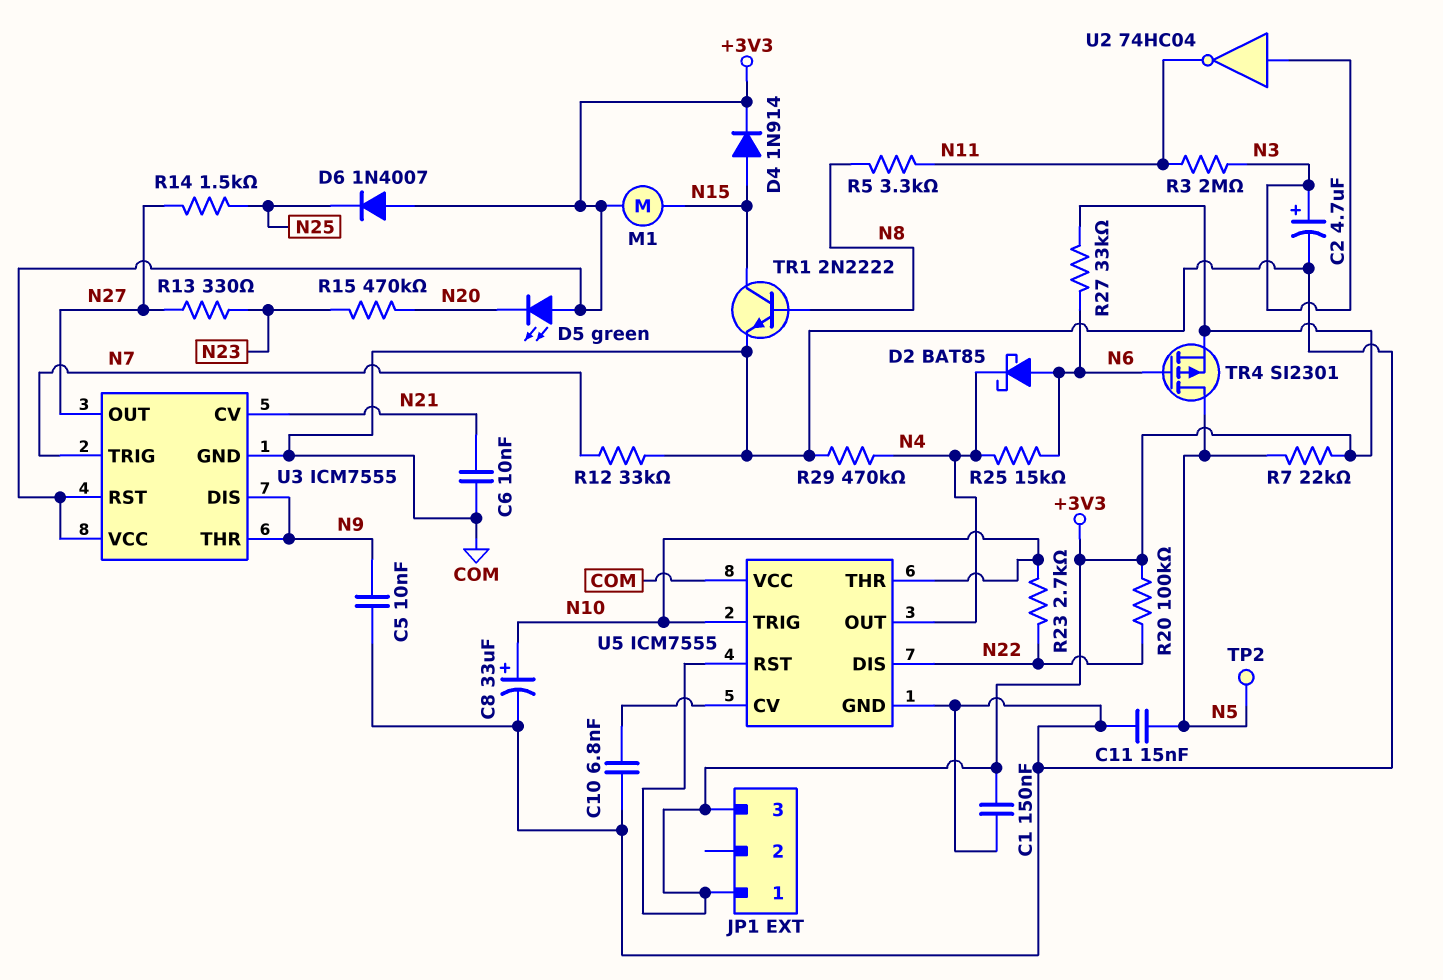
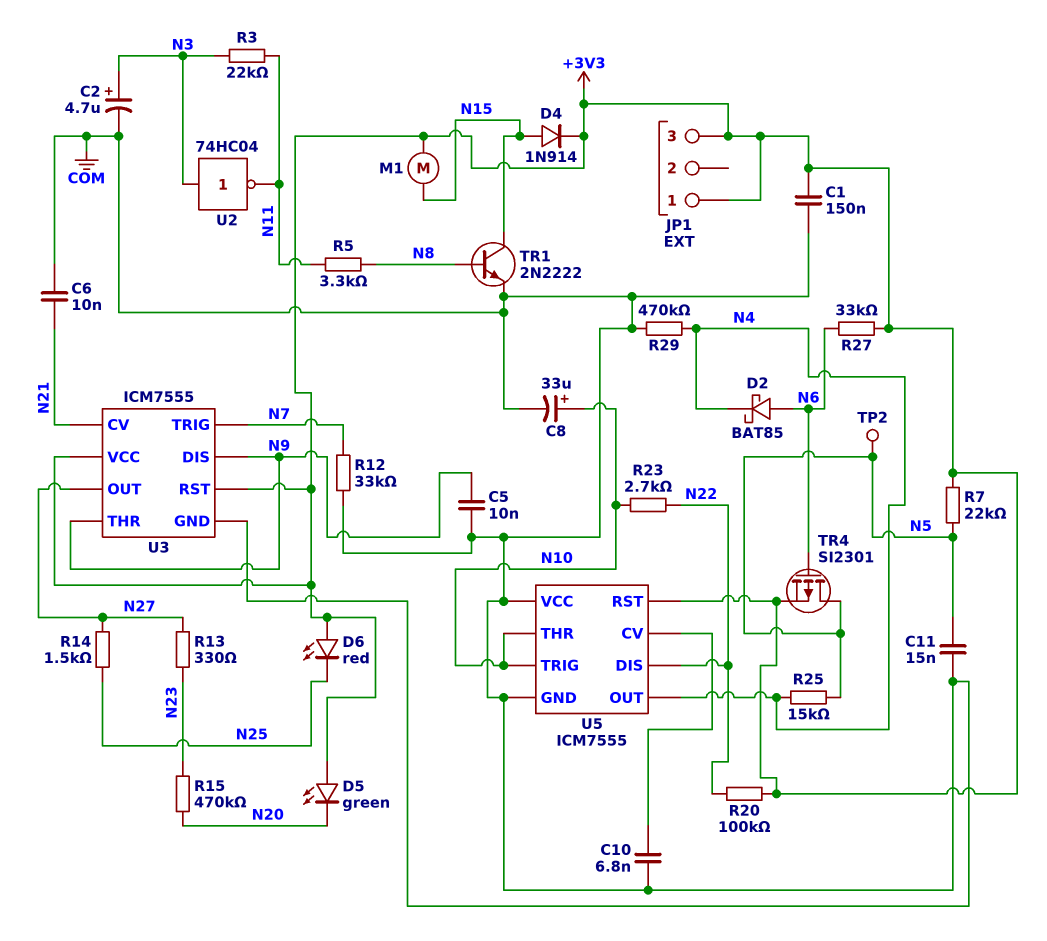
D6: diode 1N4007 (A +3V3, K N25) -> LED red (A +3V3, K N25)
R3: 2M (N3, N11) -> 22k (N3, N11)
R25: 15k (N4, N6) -> 15k (N4, N5)

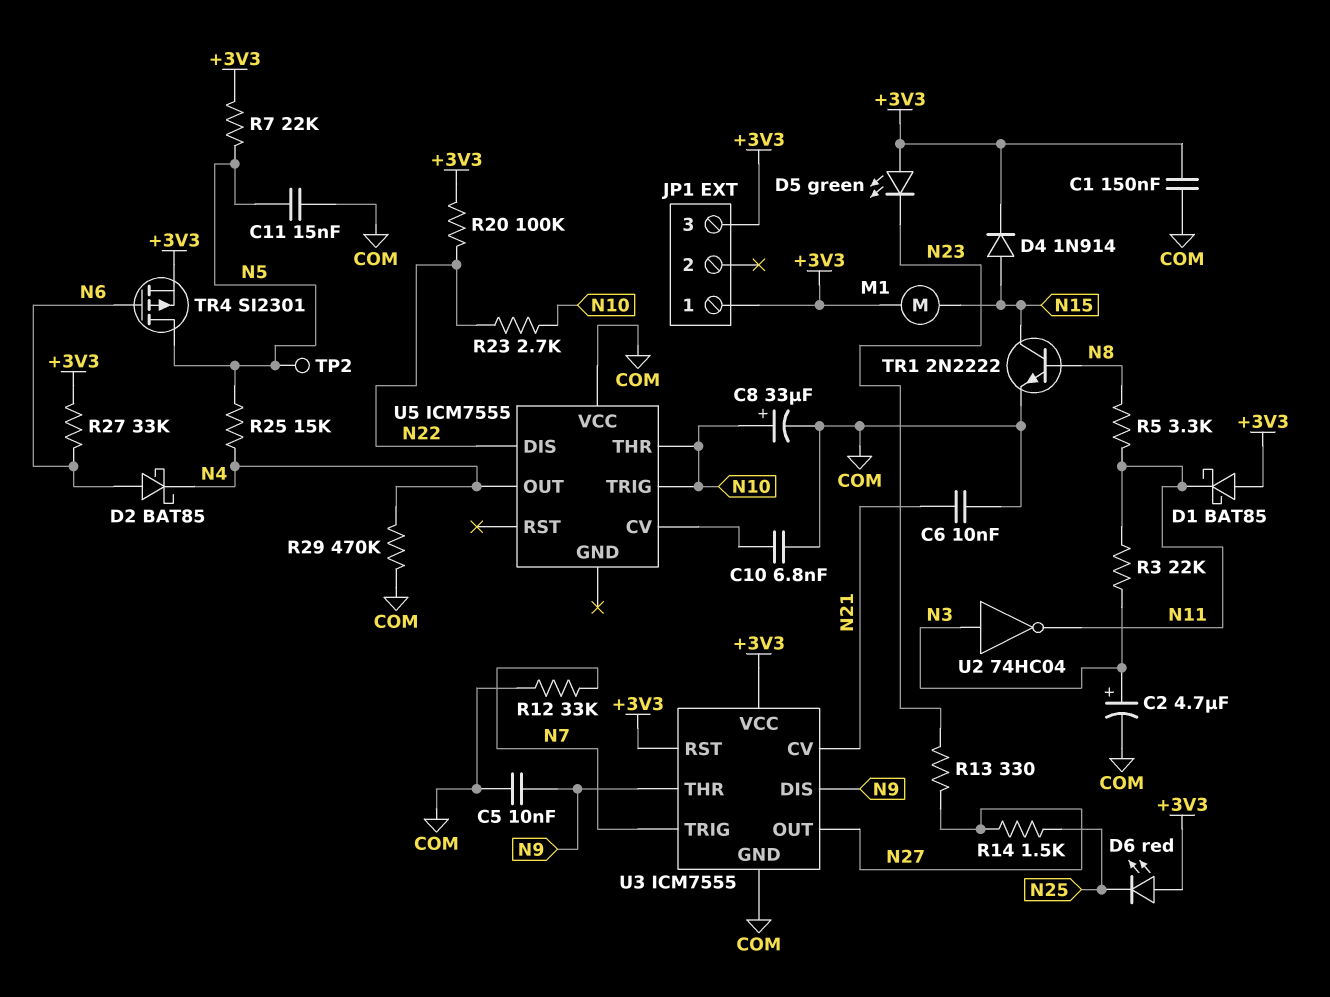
D1: none -> schottky BAT85 (A +3V3, K N11)
D5: LED green (A +3V3, K N20) -> LED green (A +3V3, K N23)
R15: 470k (N20, N23) -> none
U5 pin GND: COM -> none
U5 pin RST: +3V3 -> none

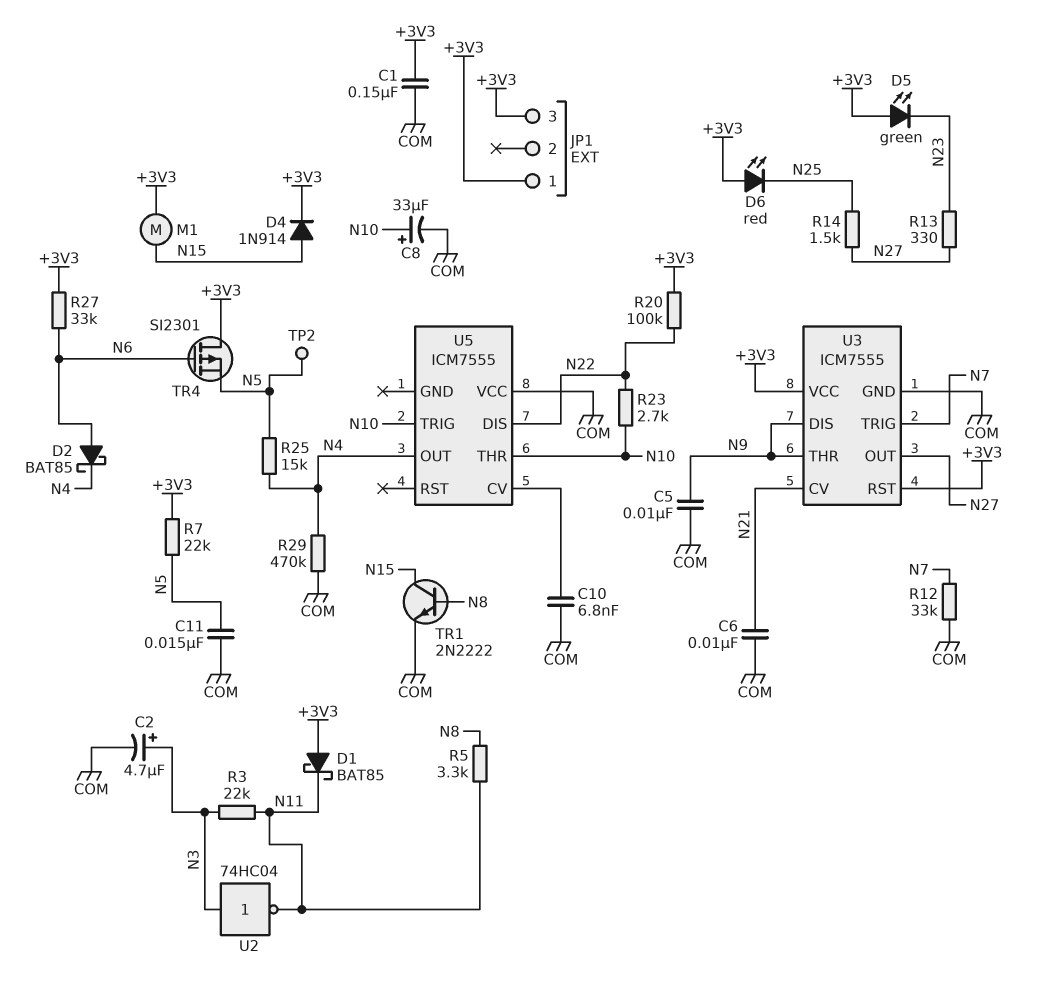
TR4: PMOS SI2301 (G N6, D N5, S +3V3) -> PMOS SI2301 (G N6, D +3V3, S N5)

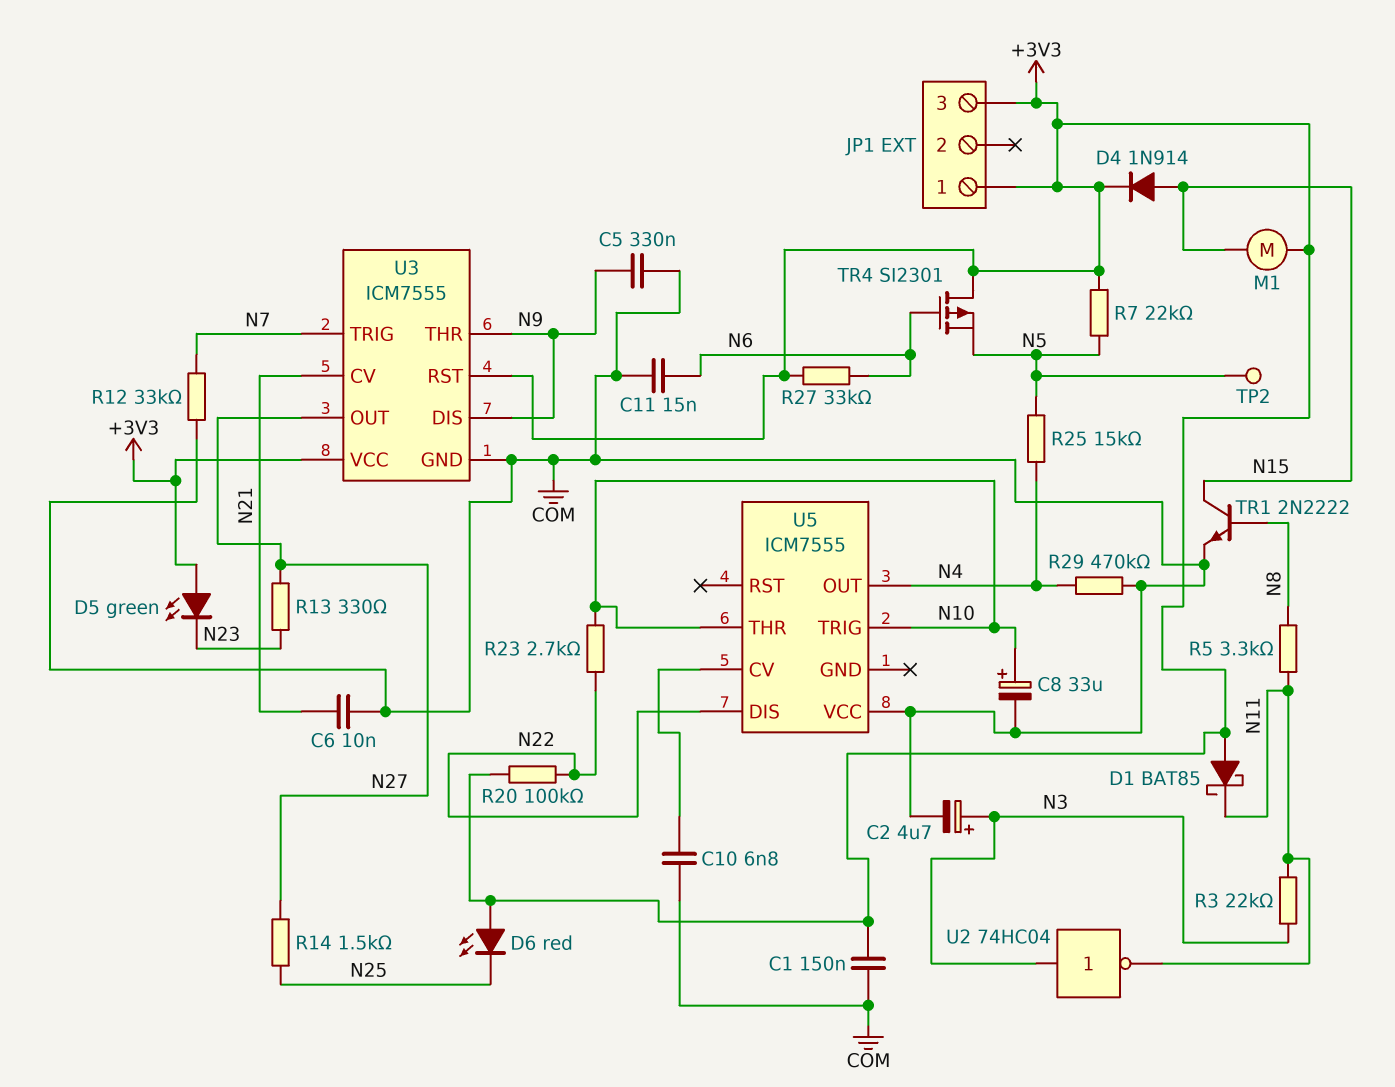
C5: 10nF (COM, N9) -> 330nF (COM, N9)
C11: 15nF (COM, N5) -> 15nF (COM, N6)
D2: schottky BAT85 (A N6, K N4) -> none

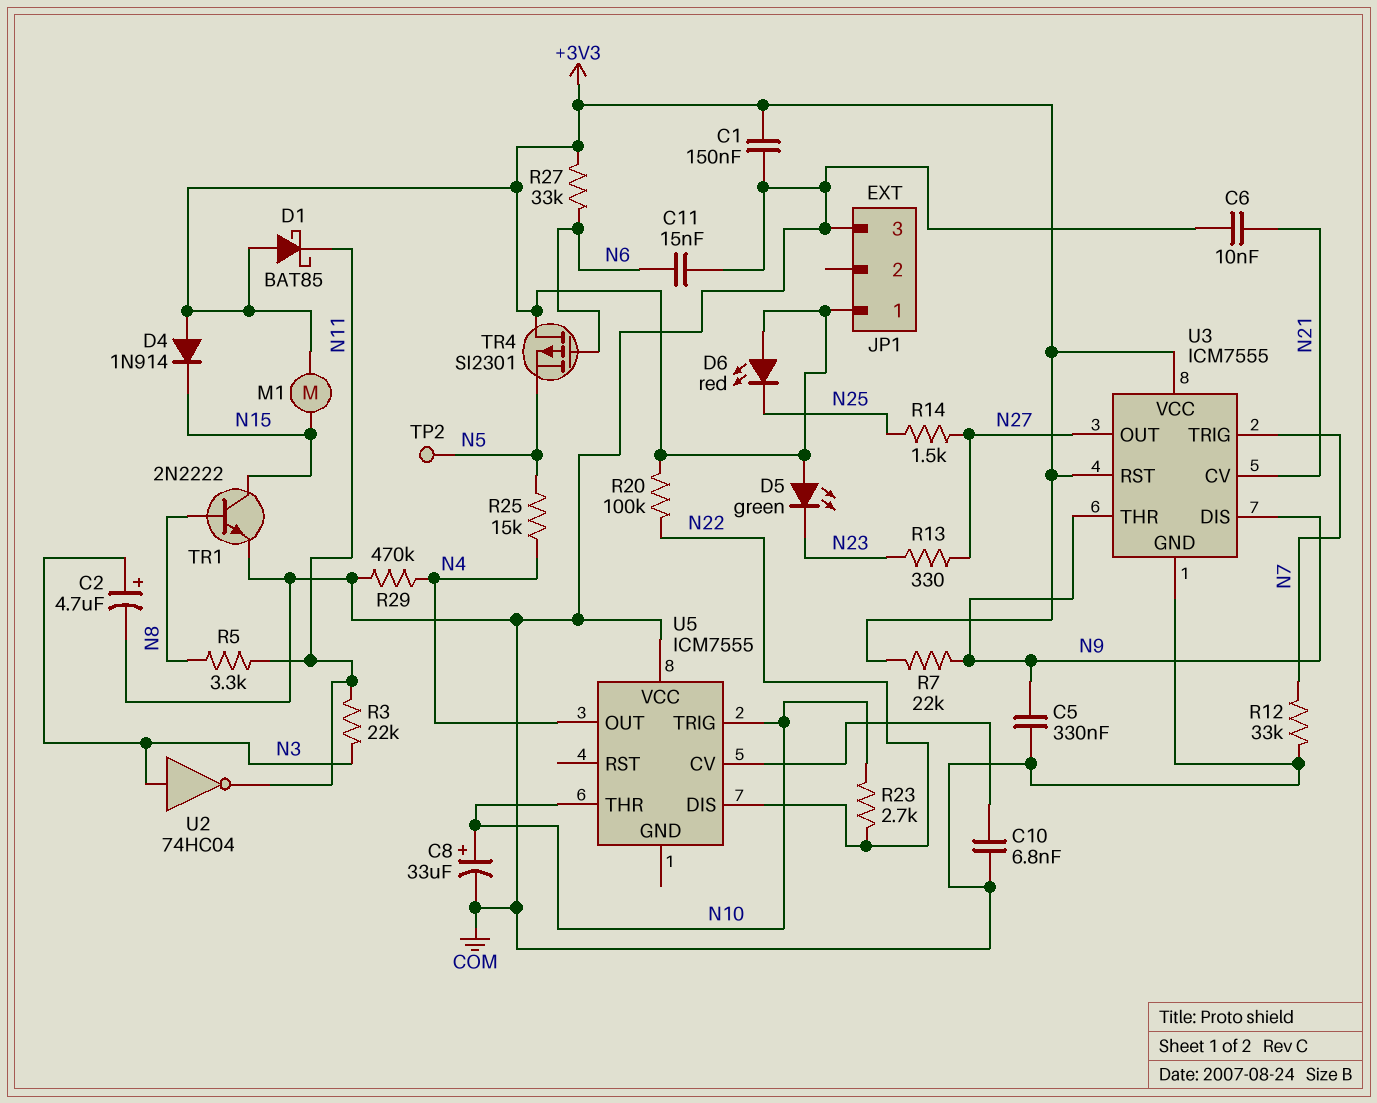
D4: diode 1N914 (A N15, K +3V3) -> diode 1N914 (A +3V3, K N15)
JP1 pin 3: +3V3 -> COM
R7: 22k (+3V3, N5) -> 22k (+3V3, N9)

